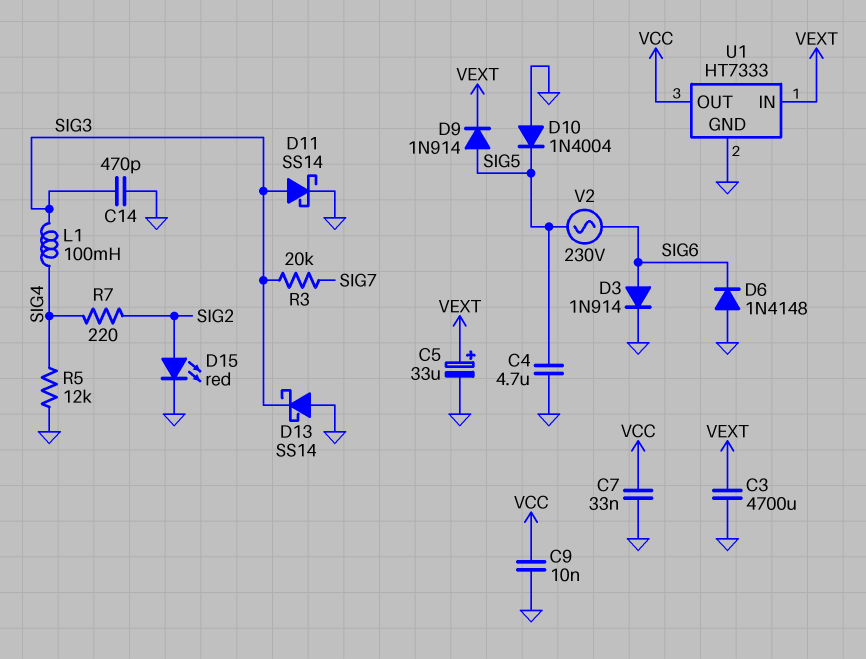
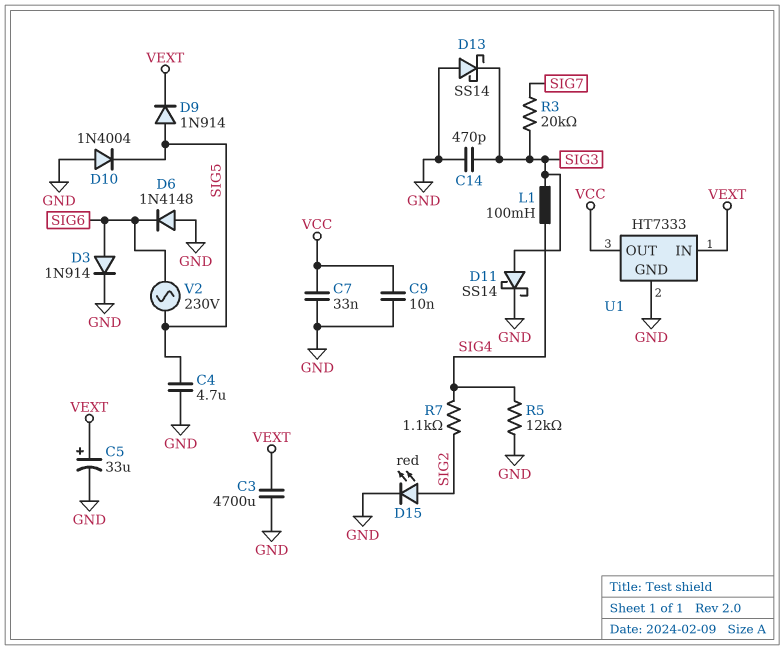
R7: 220 (SIG2, SIG4) -> 1.1k (SIG2, SIG4)

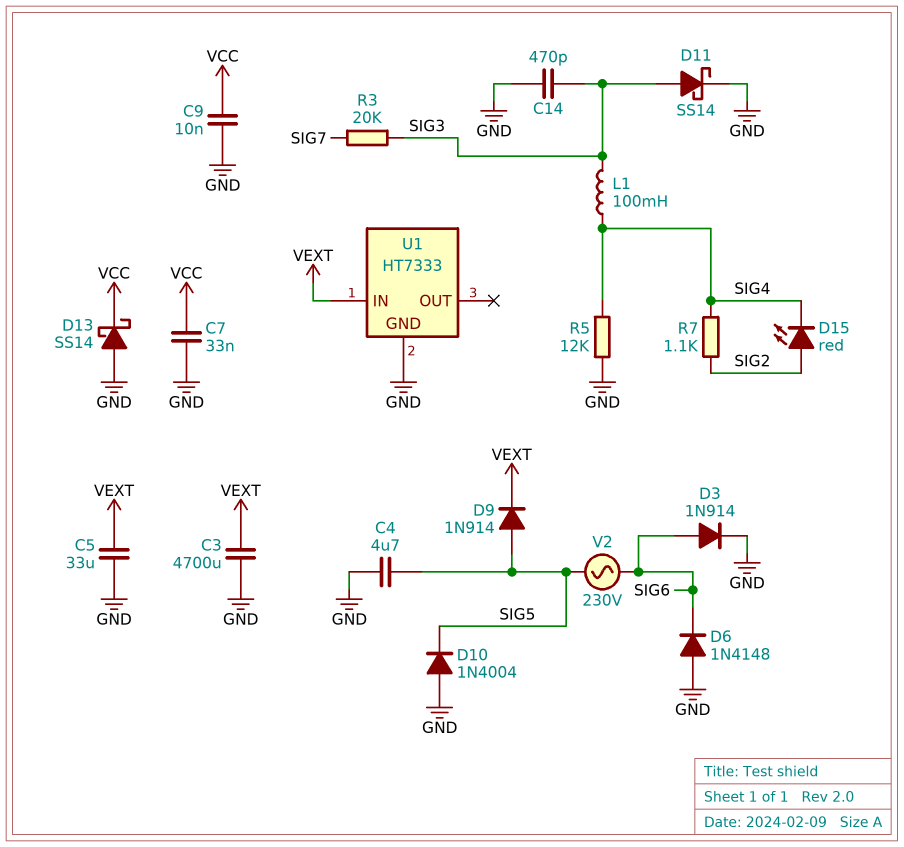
C5: 33uF (plus VEXT, minus GND) -> 33uF (GND, VEXT)
D13: schottky SS14 (A GND, K SIG3) -> schottky SS14 (A GND, K VCC)
D15: LED red (A SIG2, K GND) -> LED red (A SIG2, K SIG4)
U1 pin OUT: VCC -> none

